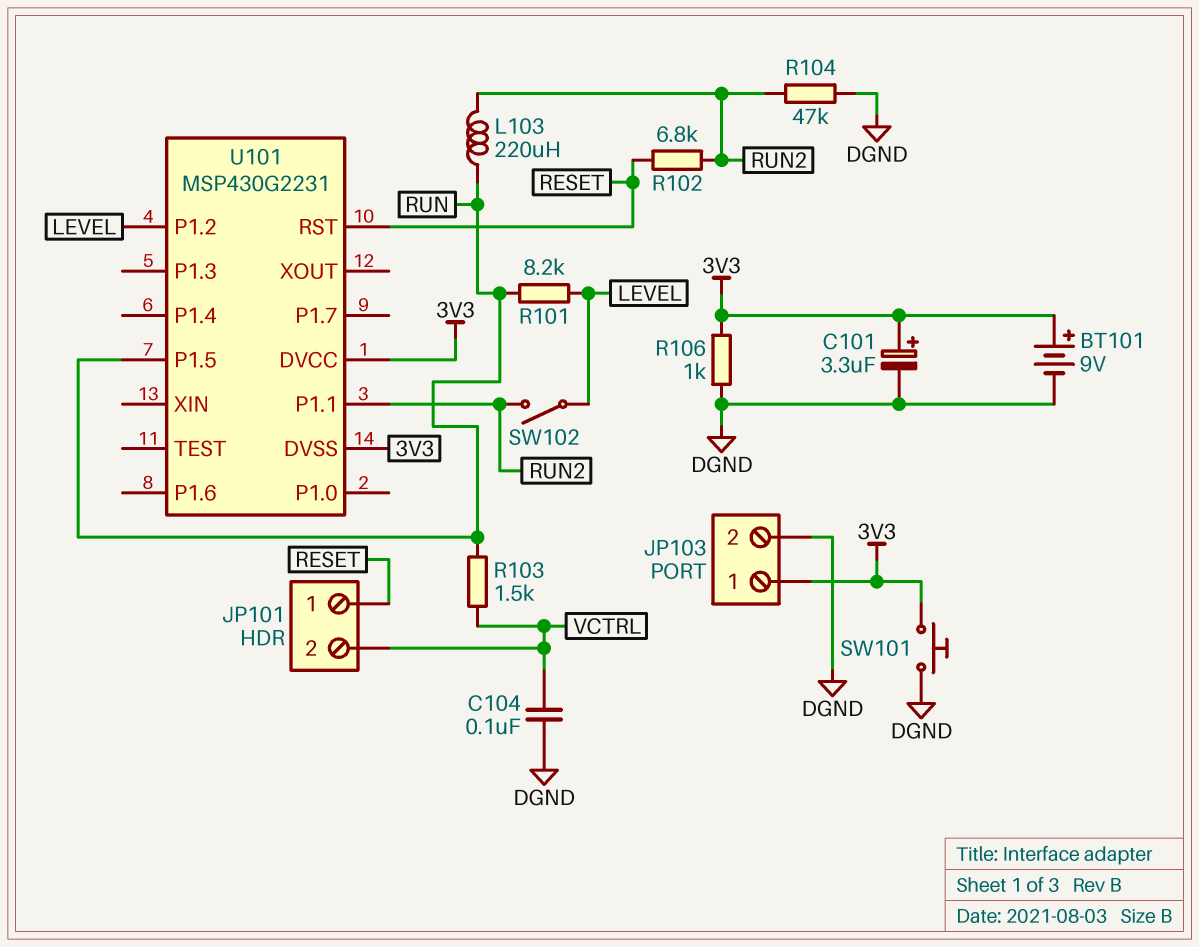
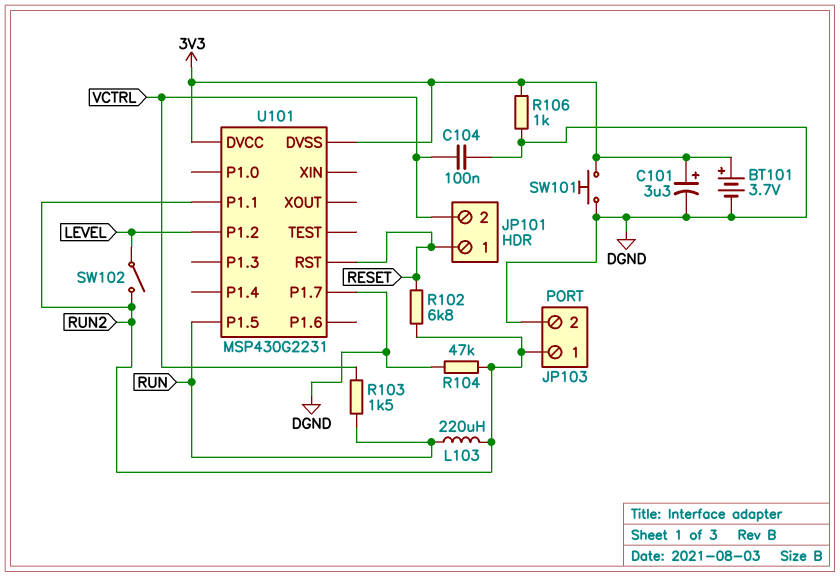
BT101: 9V (plus 3V3, minus DGND) -> 3.7V (plus 3V3, minus DGND)
JP103 pin 1: 3V3 -> RUN2
R101: 8.2k (LEVEL, RUN) -> none
U101 pin P1.7: none -> DGND

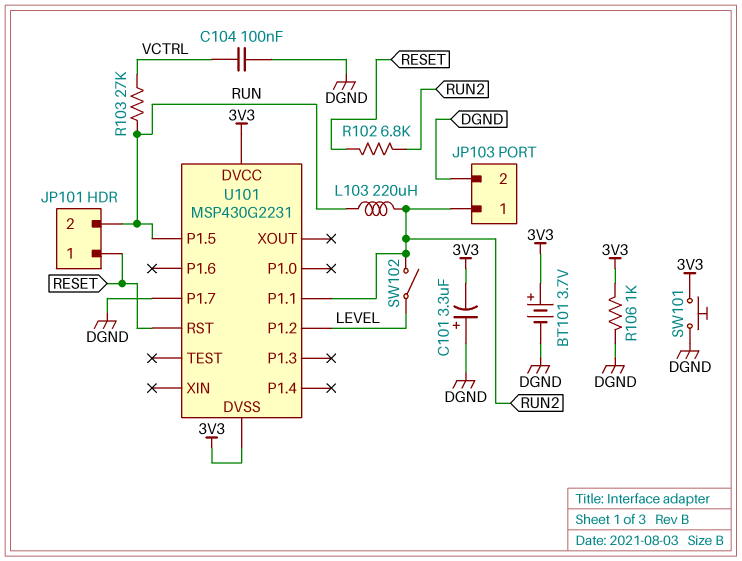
C101: 3.3uF (plus 3V3, minus DGND) -> 3.3uF (plus DGND, minus 3V3)
JP101 pin 2: VCTRL -> RUN
R103: 1.5k (RUN, VCTRL) -> 27k (RUN, VCTRL)
R104: 47k (DGND, RUN2) -> none

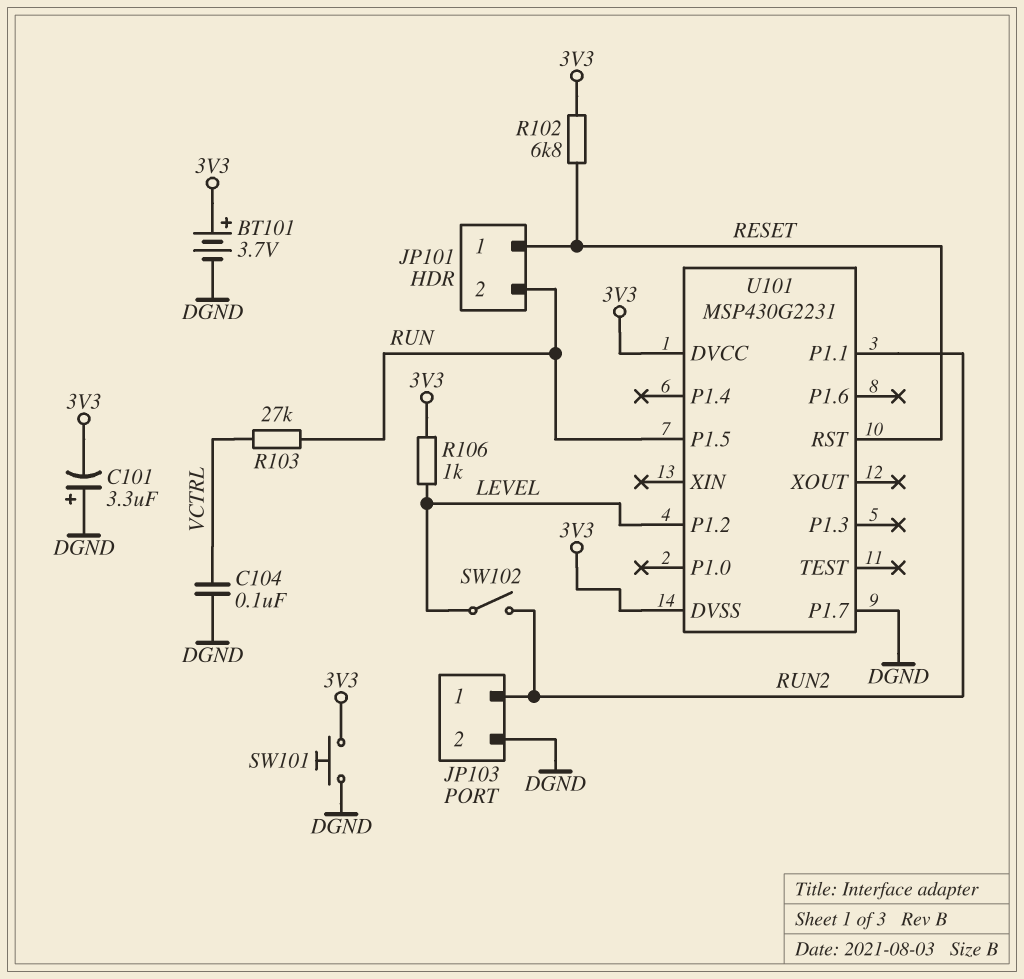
L103: 220uH (RUN, RUN2) -> none
R102: 6.8k (RESET, RUN2) -> 6.8k (3V3, RESET)
R106: 1k (3V3, DGND) -> 1k (3V3, LEVEL)

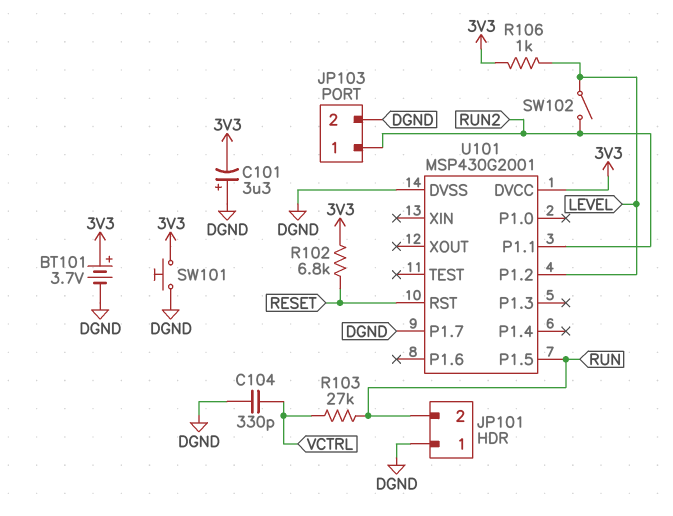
C104: 100nF (DGND, VCTRL) -> 330pF (DGND, VCTRL)
JP101 pin 1: RESET -> DGND
U101: MSP430G2231 -> MSP430G2001
U101 pin DVSS: 3V3 -> DGND

